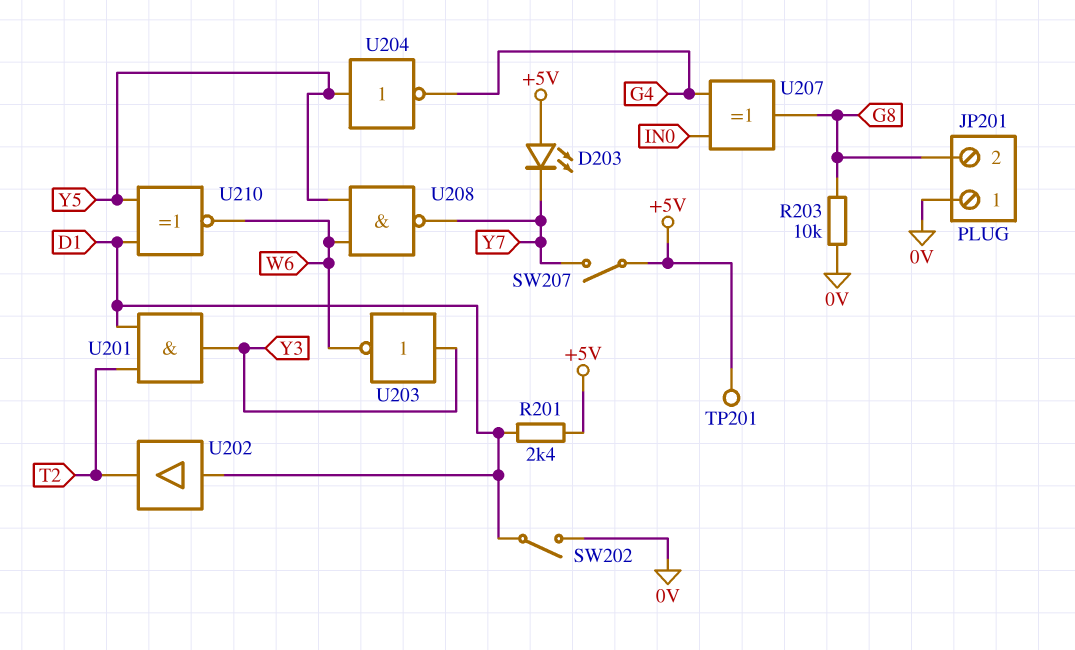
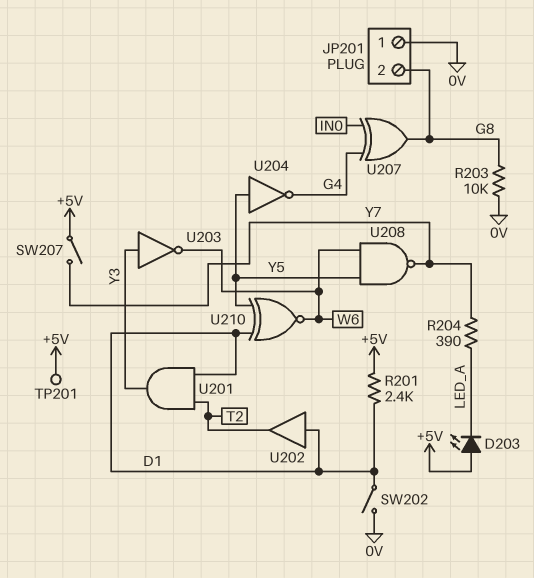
D203: LED (A +5V, K Y7) -> LED (A +5V, K LED_A)
R204: none -> 390 (LED_A, Y7)

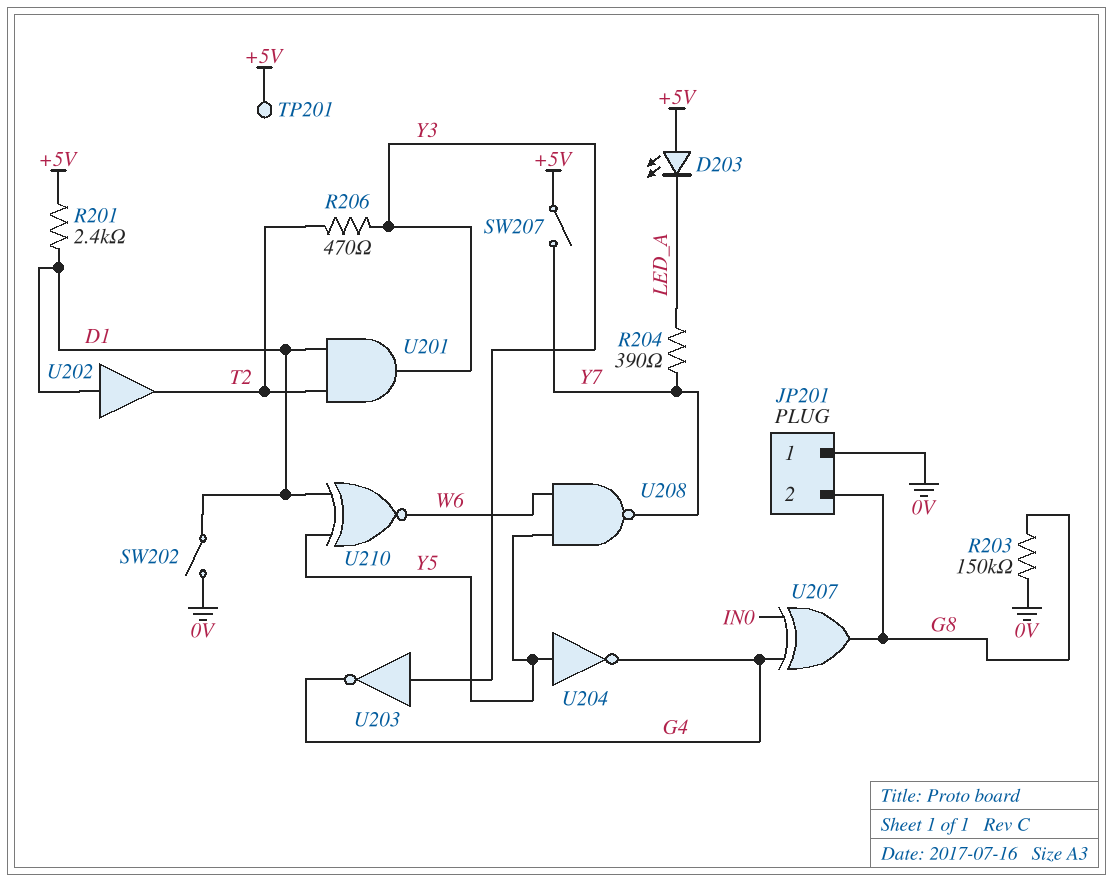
R203: 10k (0V, G8) -> 150k (0V, G8)
R206: none -> 470 (T2, Y3)
U203: NOT (in Y3, out W6) -> NOT (in Y3, out G4)

